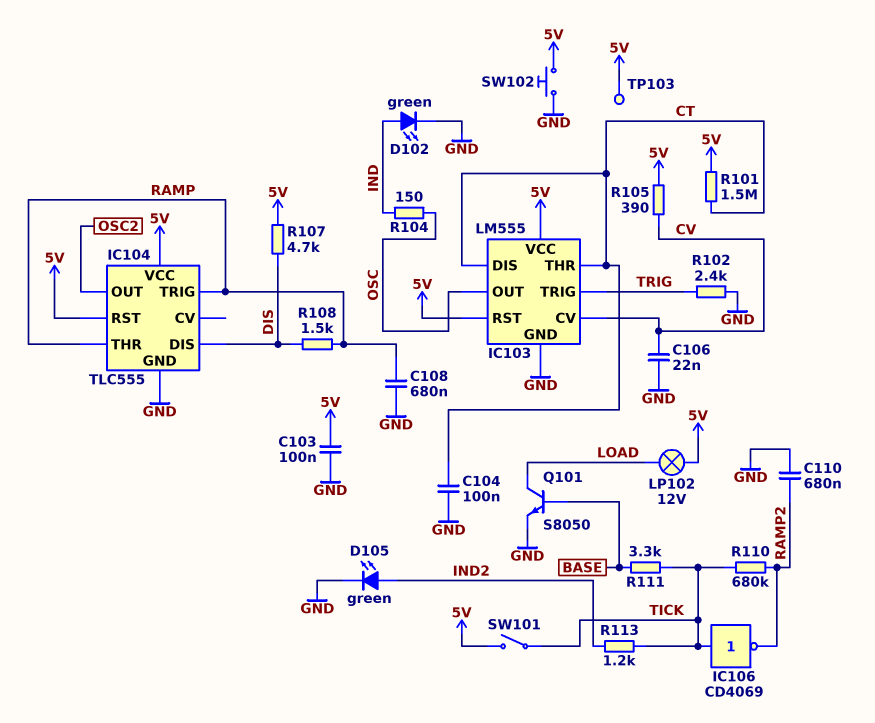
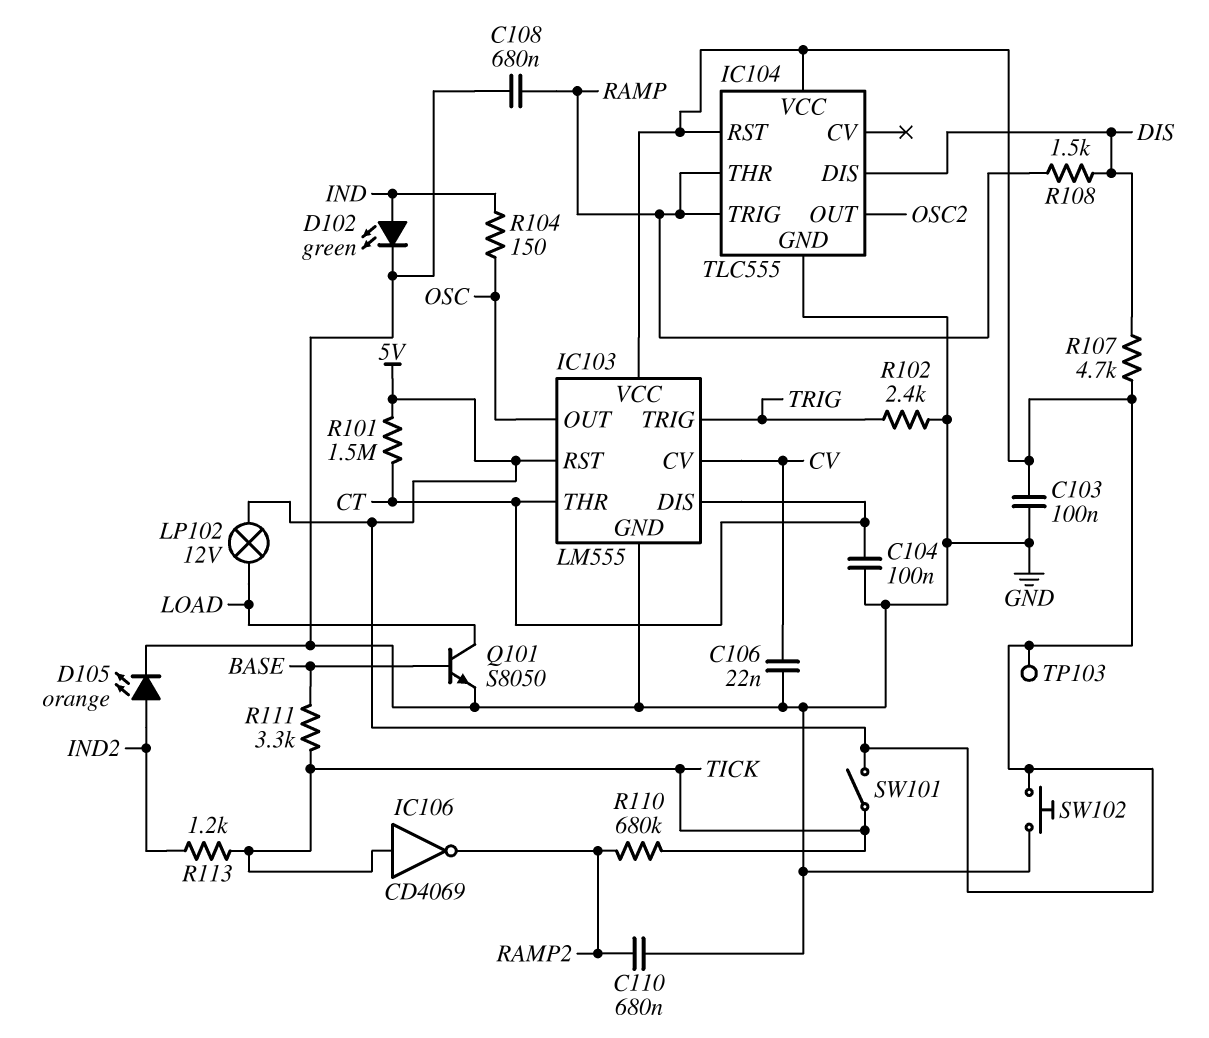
D105: LED green (A IND2, K GND) -> LED orange (A IND2, K GND)
R105: 390 (5V, CV) -> none

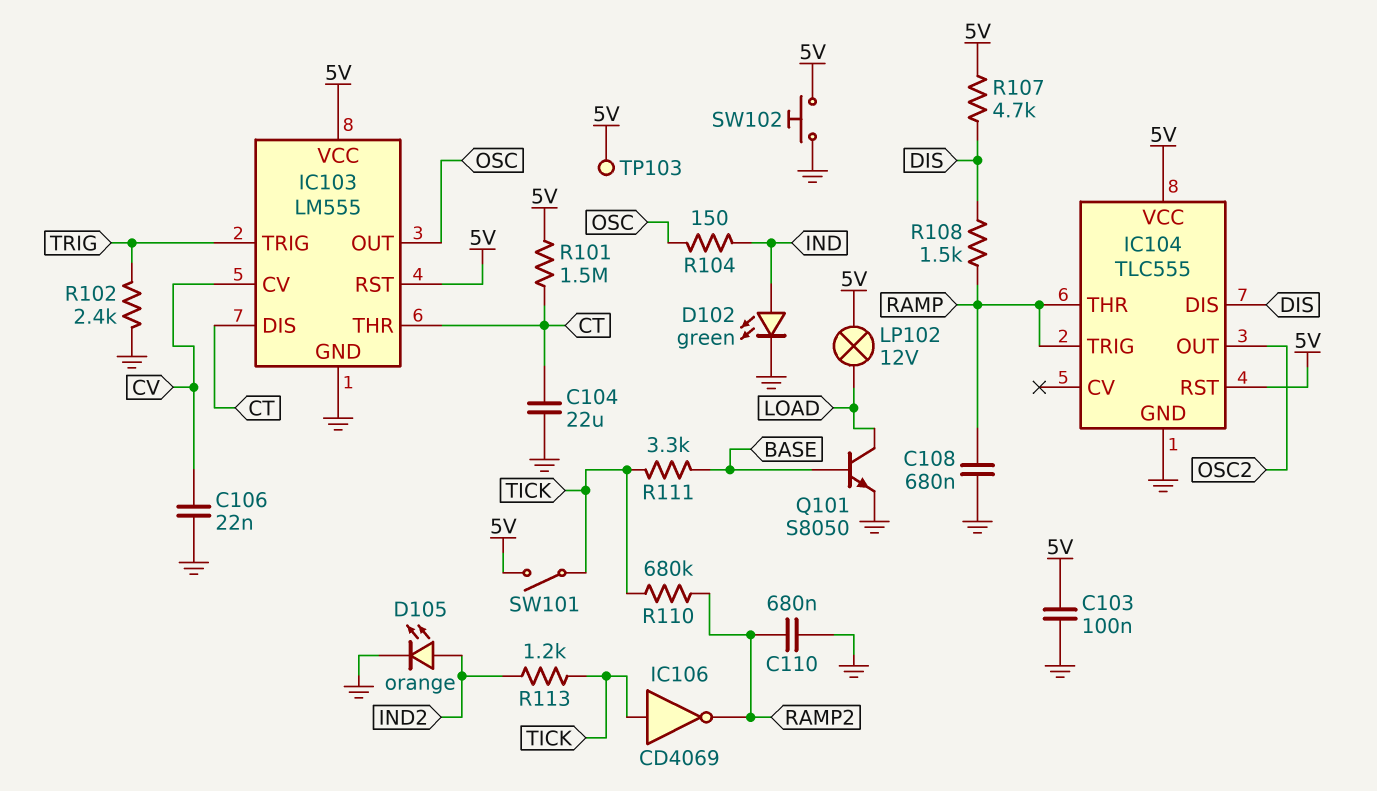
C104: 100nF (CT, GND) -> 22uF (CT, GND)

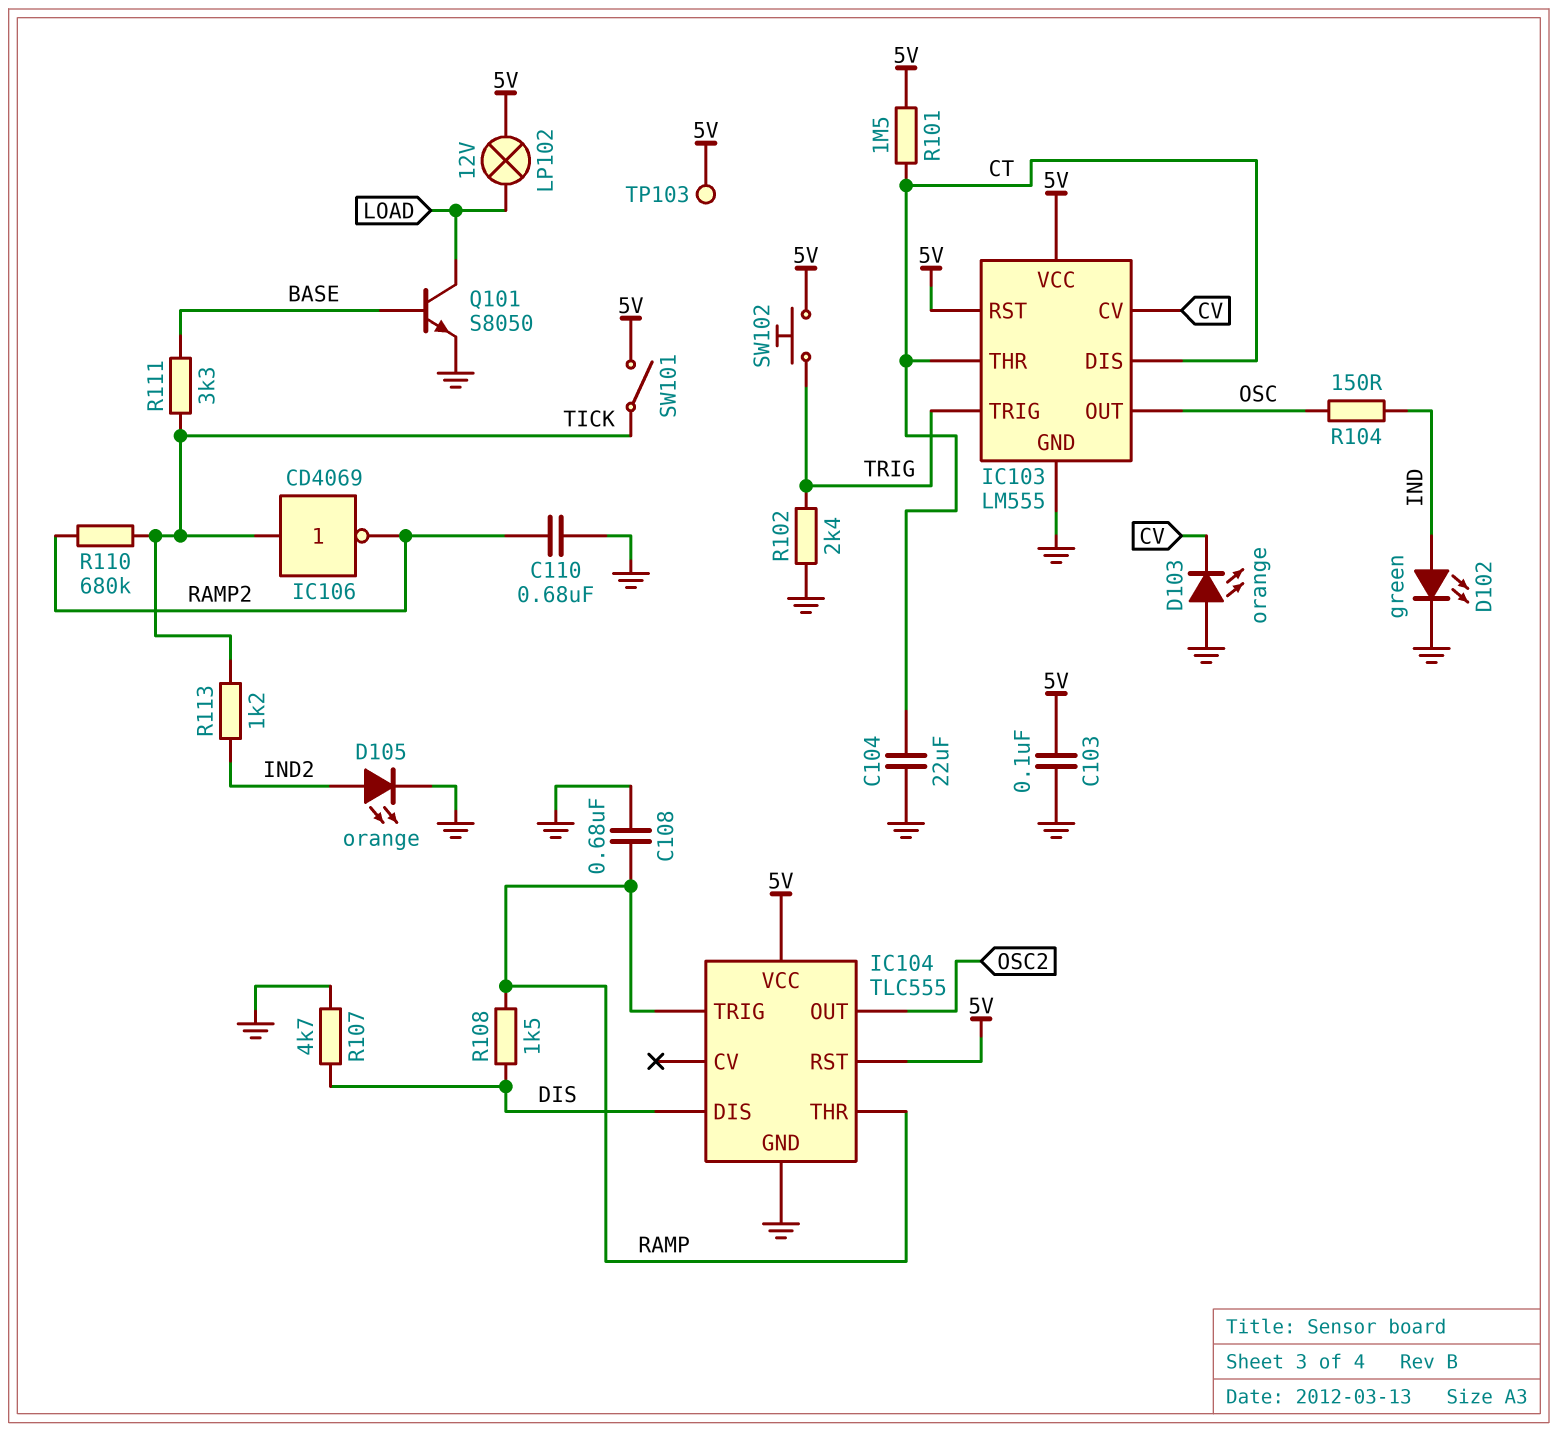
C106: 22nF (CV, GND) -> none
D103: none -> LED orange (A GND, K CV)
R107: 4.7k (5V, DIS) -> 4.7k (DIS, GND)
SW102: button (5V, GND) -> button (5V, TRIG)

